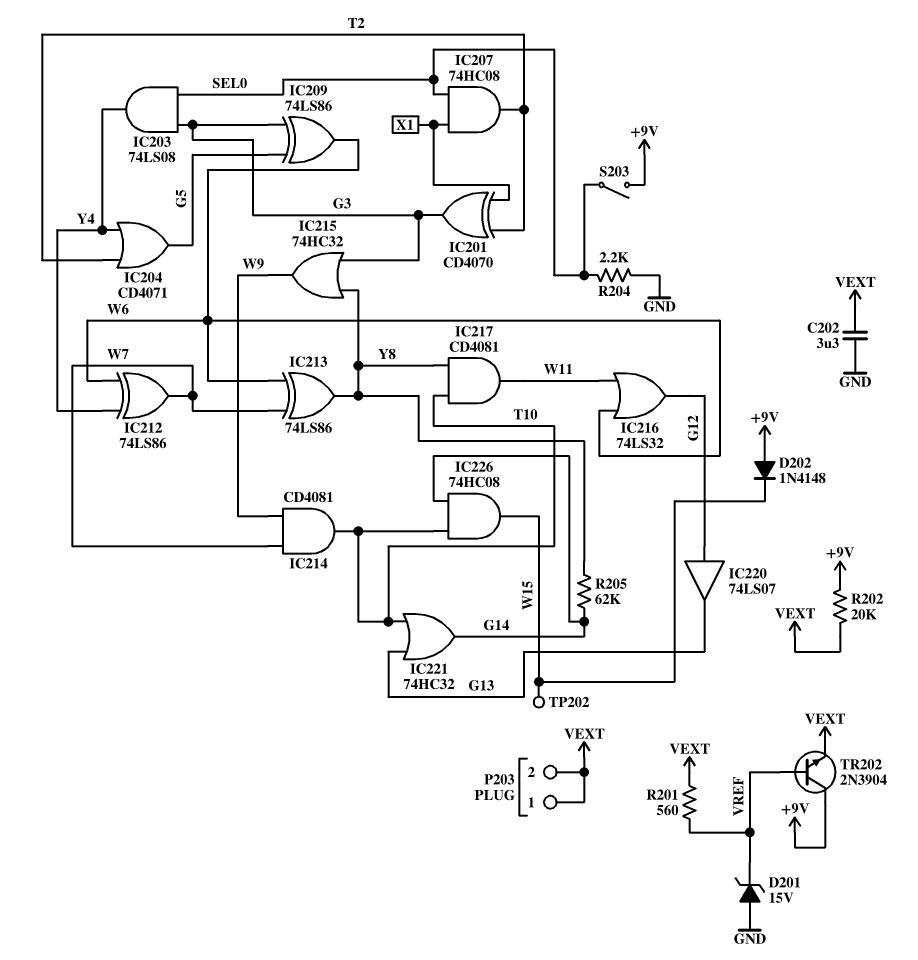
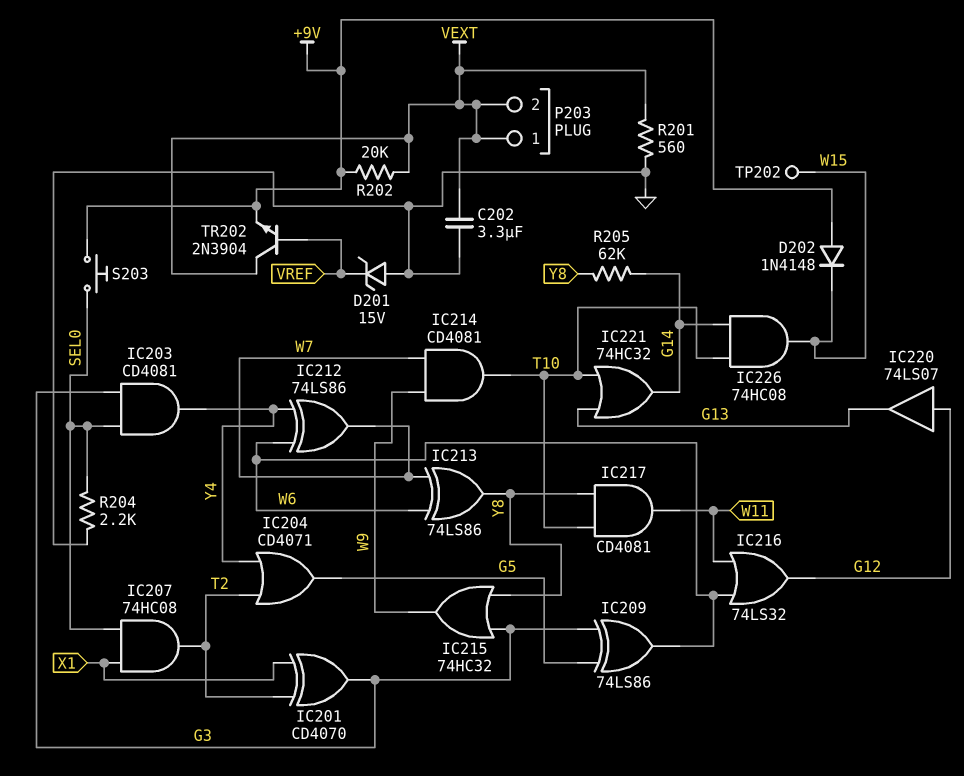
IC203: AND 74LS08 (in G3, in SEL0, out Y4) -> AND CD4081 (in G3, in SEL0, out Y4)
R201: 560 (VEXT, VREF) -> 560 (GND, VEXT)
S203: switch (+9V, SEL0) -> button (+9V, SEL0)
TR202: NPN 2N3904 (B VREF, C +9V, E VEXT) -> NPN 2N3904 (B VREF, C VEXT, E +9V)

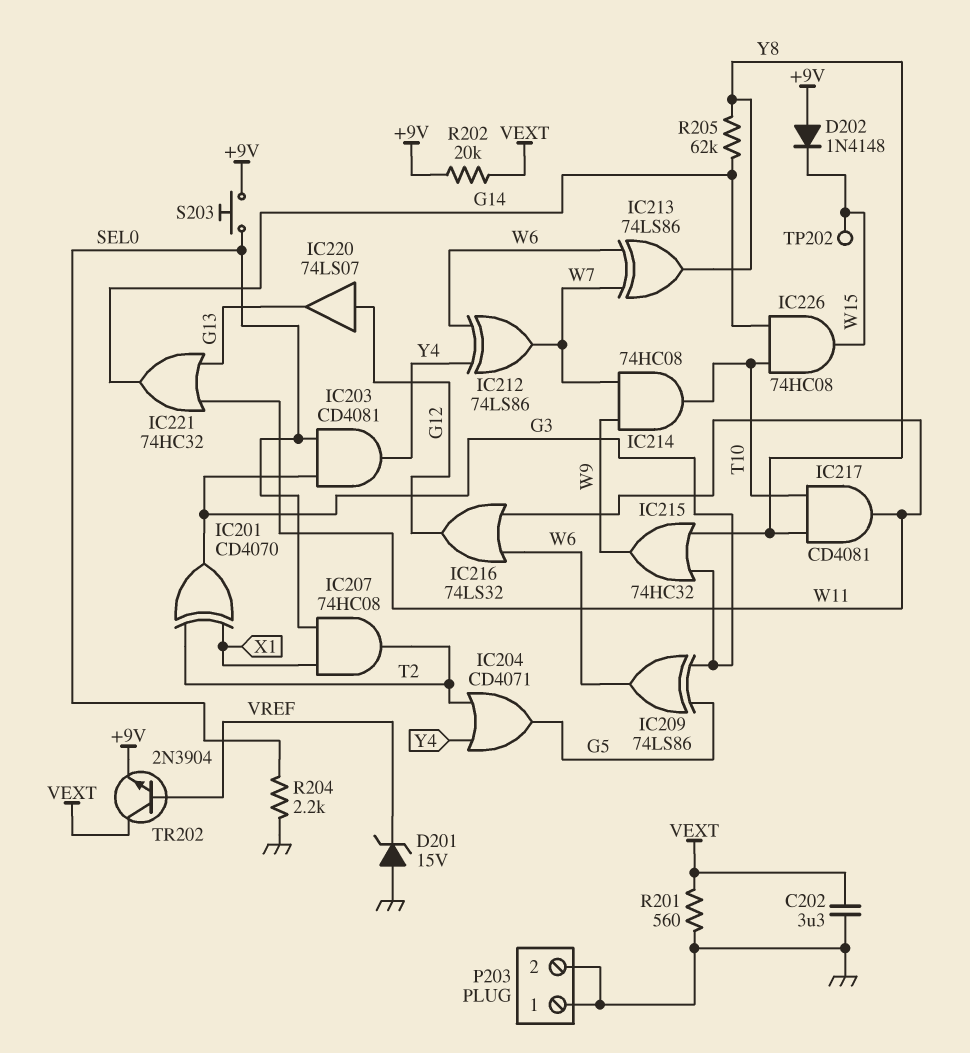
IC214: AND CD4081 (in W7, in W9, out T10) -> AND 74HC08 (in W7, in W9, out T10)
IC221: OR 74HC32 (in G13, in T10, out G14) -> OR 74HC32 (in G13, in W11, out G14)
P203 pin 1: VEXT -> GND
P203 pin 2: VEXT -> GND

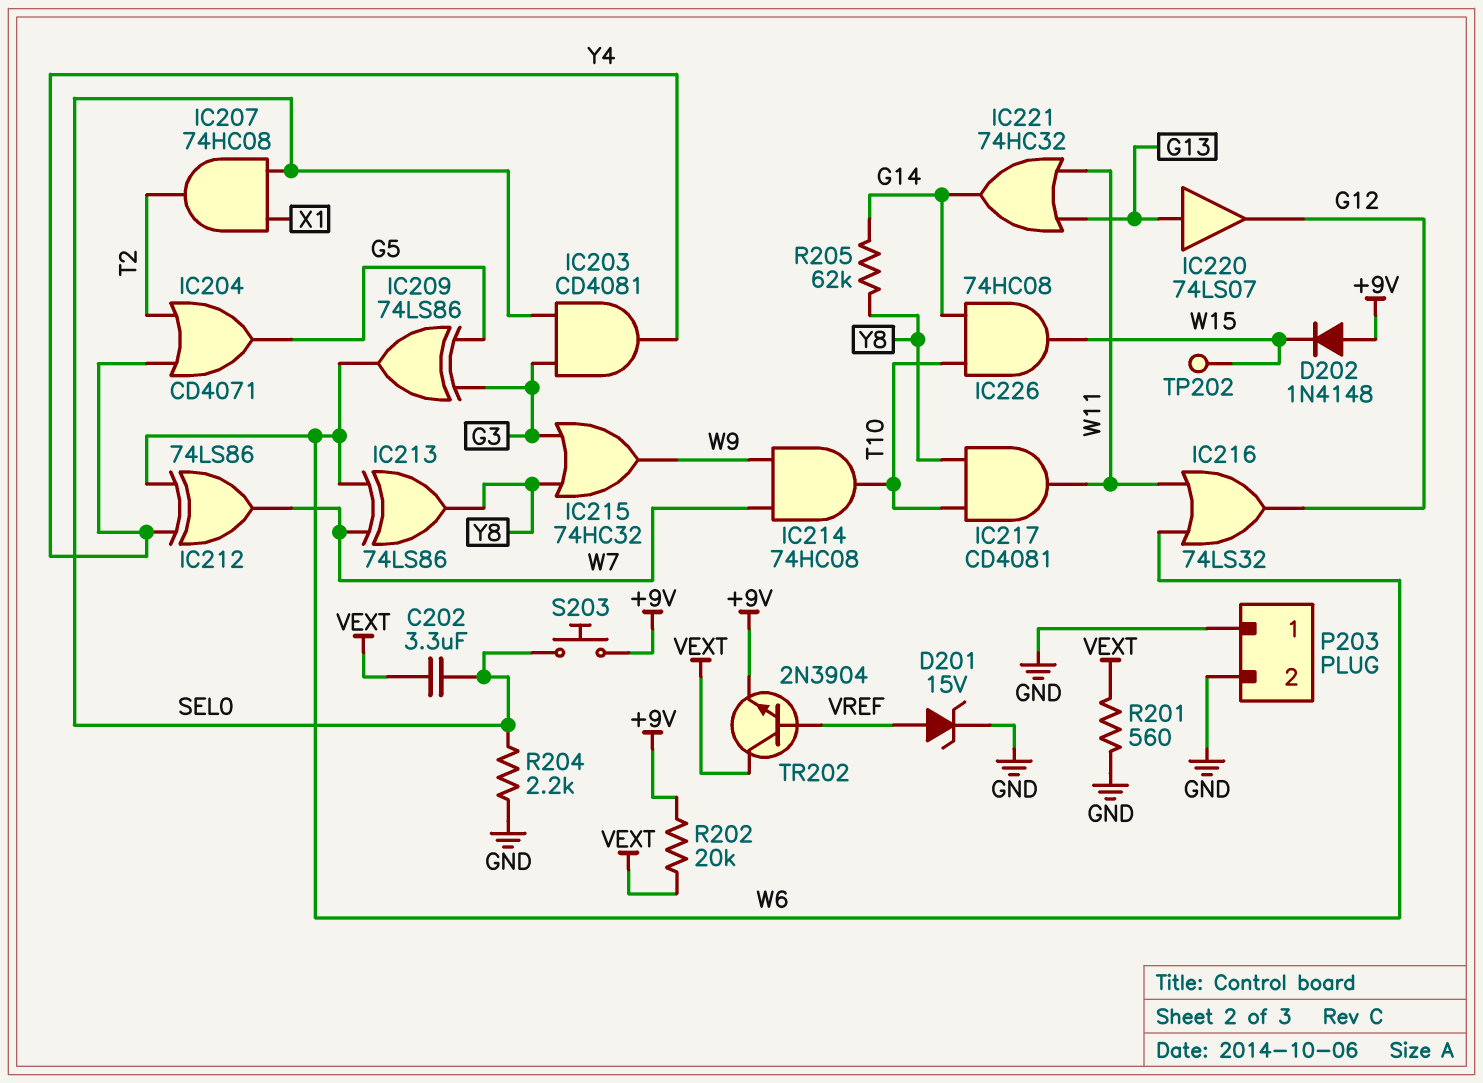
C202: 3.3uF (GND, VEXT) -> 3.3uF (SEL0, VEXT)
D201: zener 15V (A GND, K VREF) -> zener 15V (A VREF, K GND)
IC201: XOR CD4070 (in T2, in X1, out G3) -> none
IC220: buffer 74LS07 (in G12, out G13) -> buffer 74LS07 (in G13, out G12)

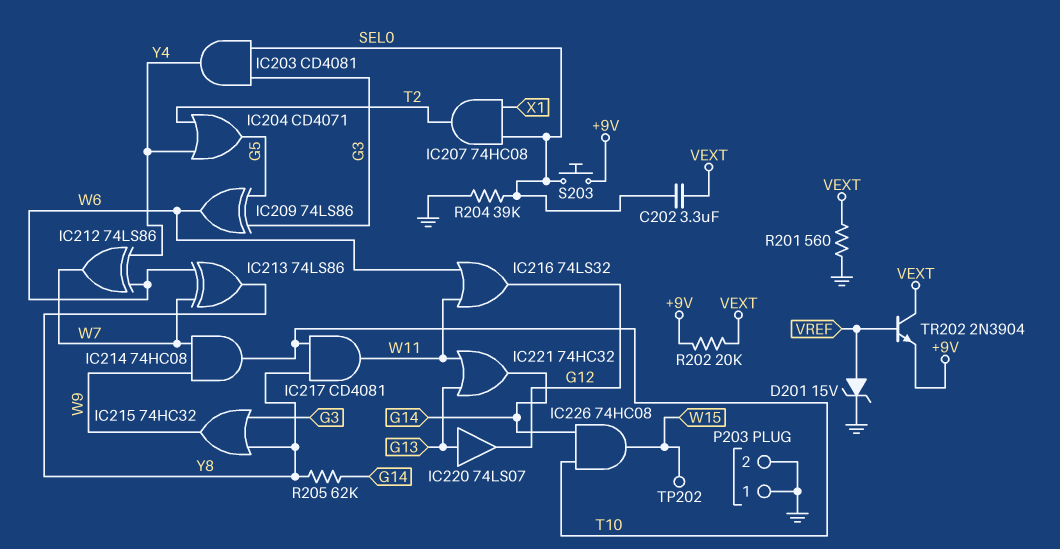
D202: diode 1N4148 (A +9V, K W15) -> none
R204: 2.2k (GND, SEL0) -> 39k (GND, SEL0)

